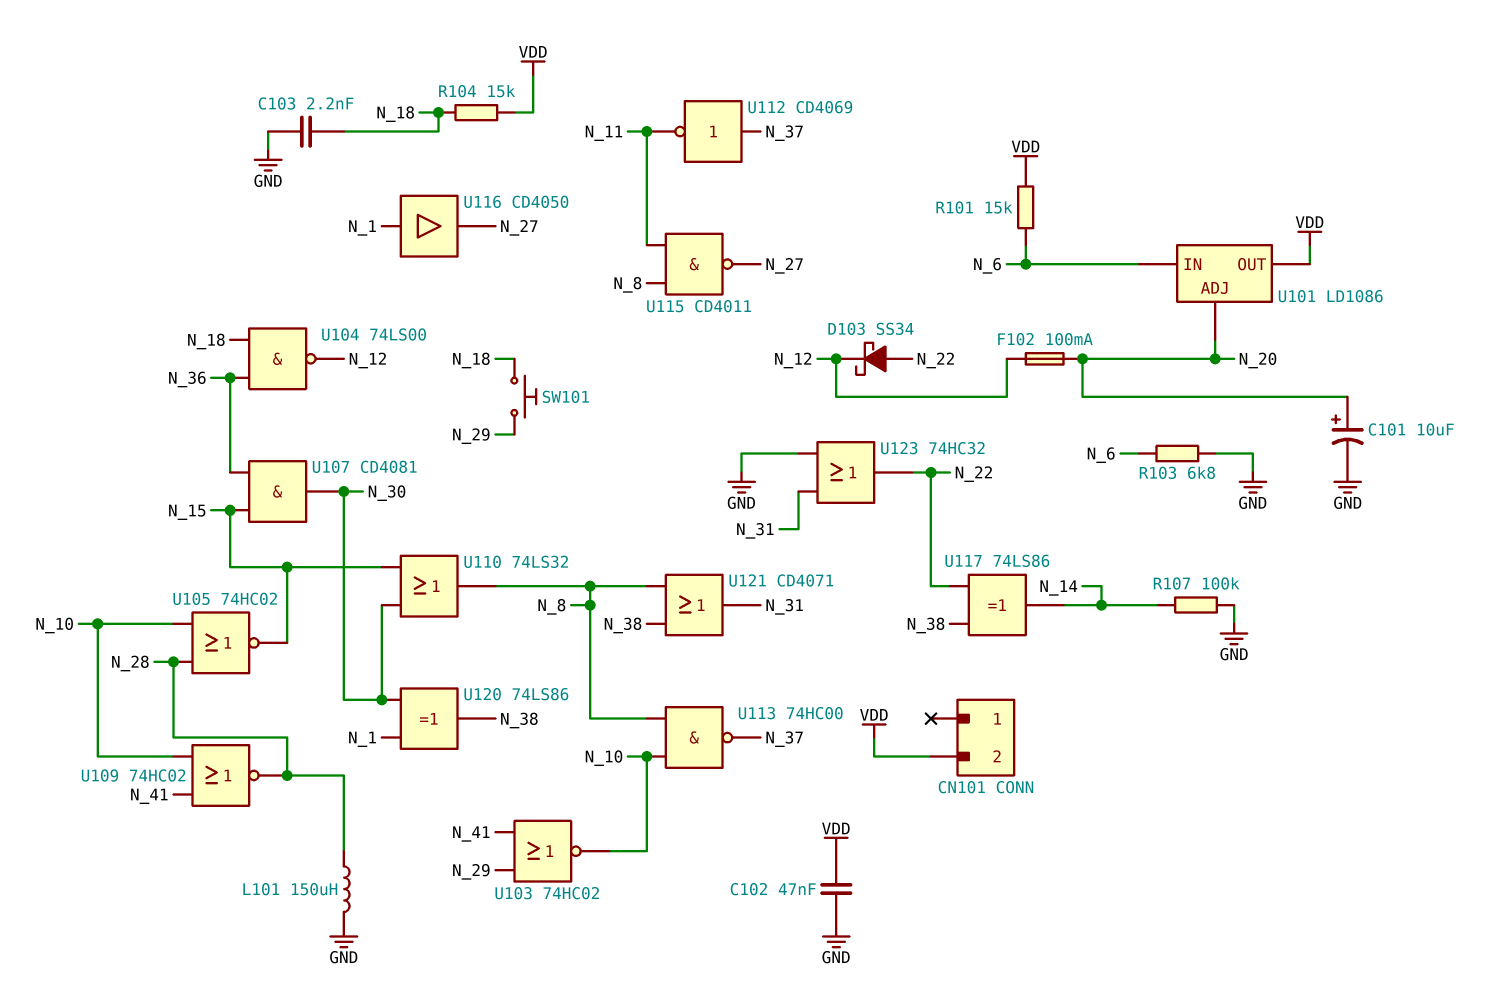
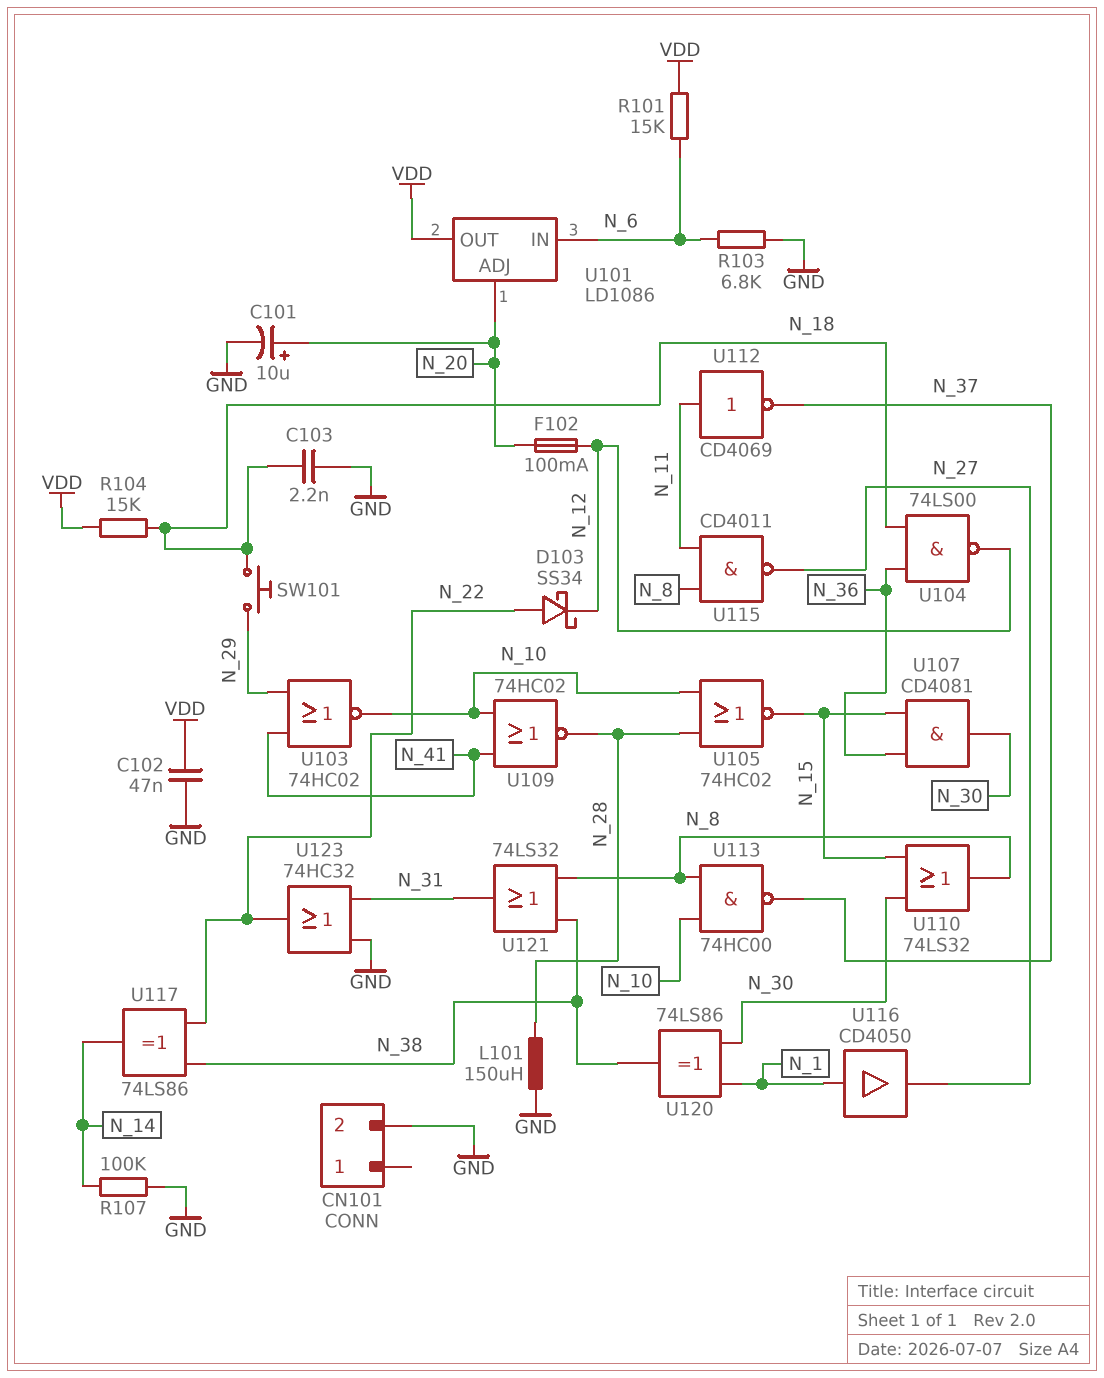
CN101 pin 2: VDD -> GND
U112: NOT CD4069 (in N_37, out N_11) -> NOT CD4069 (in N_11, out N_37)
U121: OR CD4071 (in N_8, in N_38, out N_31) -> OR 74LS32 (in N_8, in N_38, out N_31)

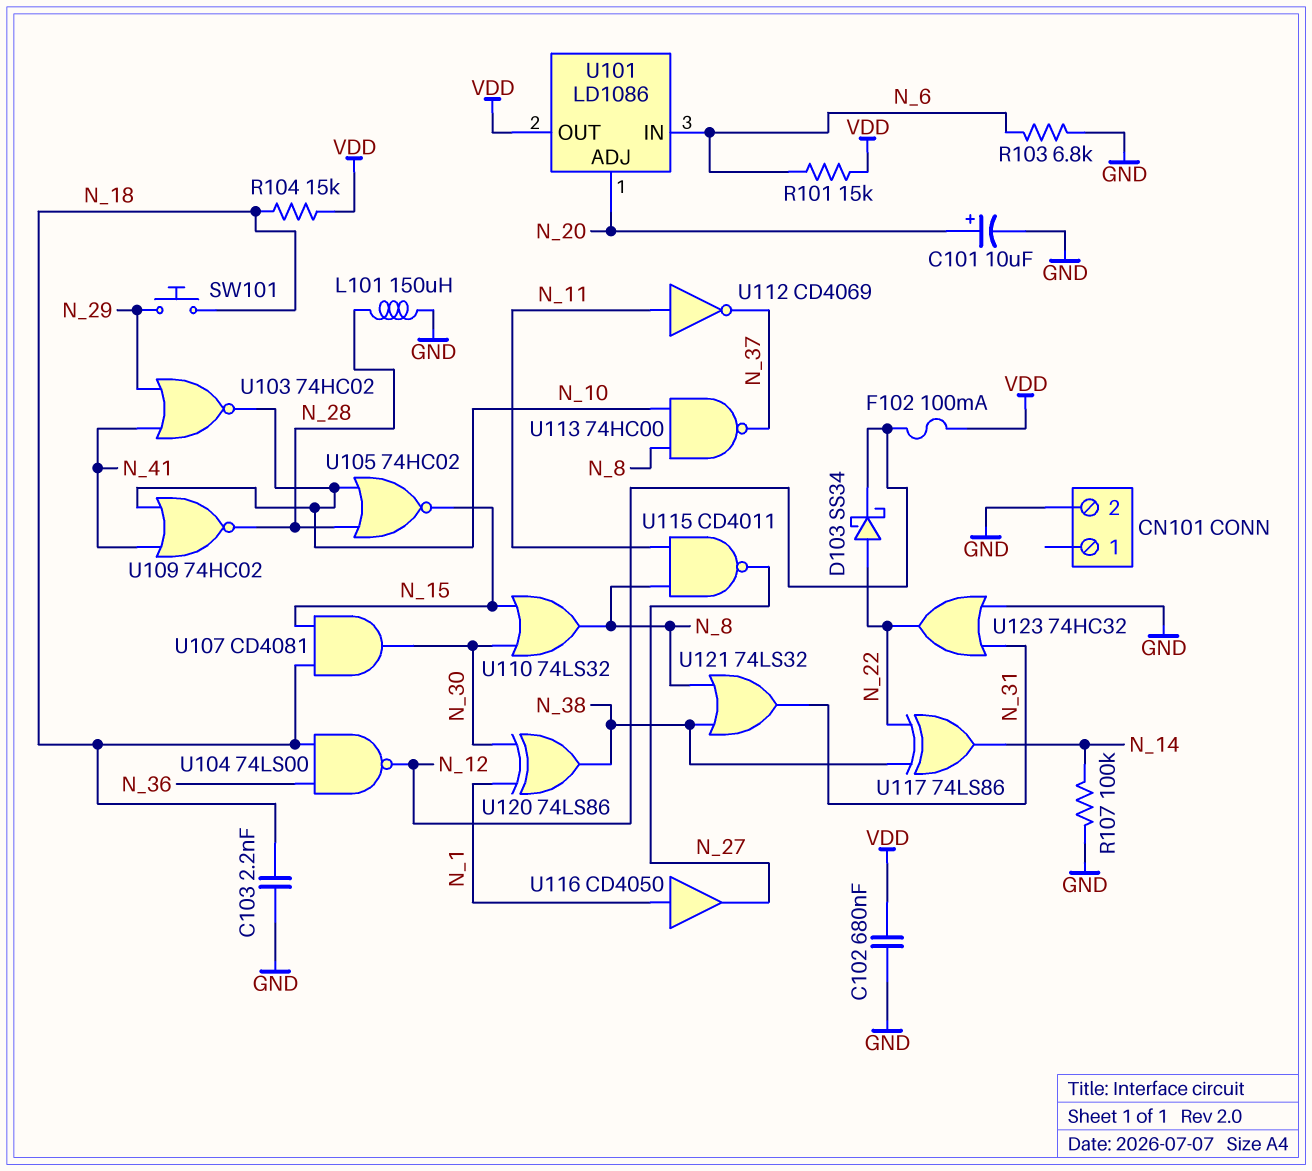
C102: 47nF (GND, VDD) -> 680nF (GND, VDD)
F102: 100mA (N_12, N_20) -> 100mA (N_12, VDD)
U107: AND CD4081 (in N_15, in N_36, out N_30) -> AND CD4081 (in N_15, in N_18, out N_30)

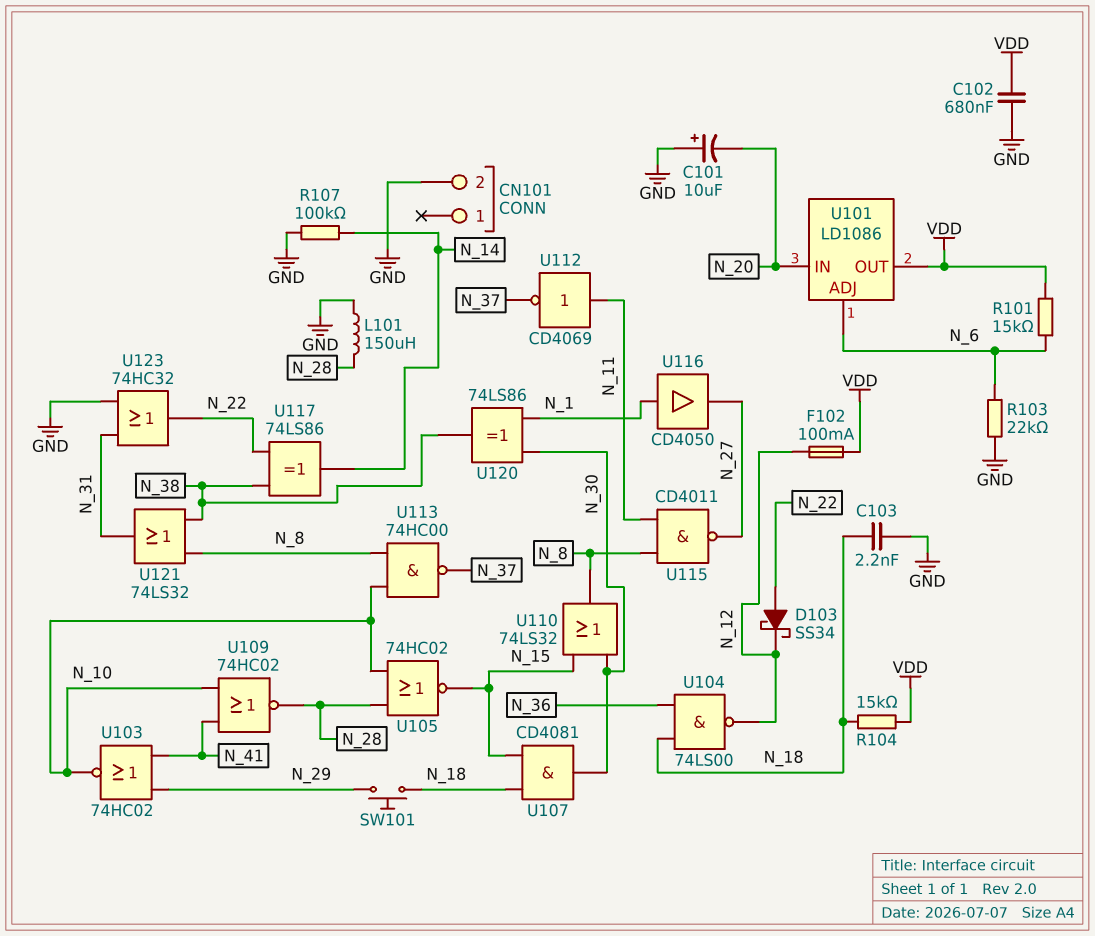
C101: 10uF (plus N_20, minus GND) -> 10uF (plus GND, minus N_20)
R103: 6.8k (GND, N_6) -> 22k (GND, N_6)
U101 pin ADJ: N_20 -> N_6
U101 pin IN: N_6 -> N_20

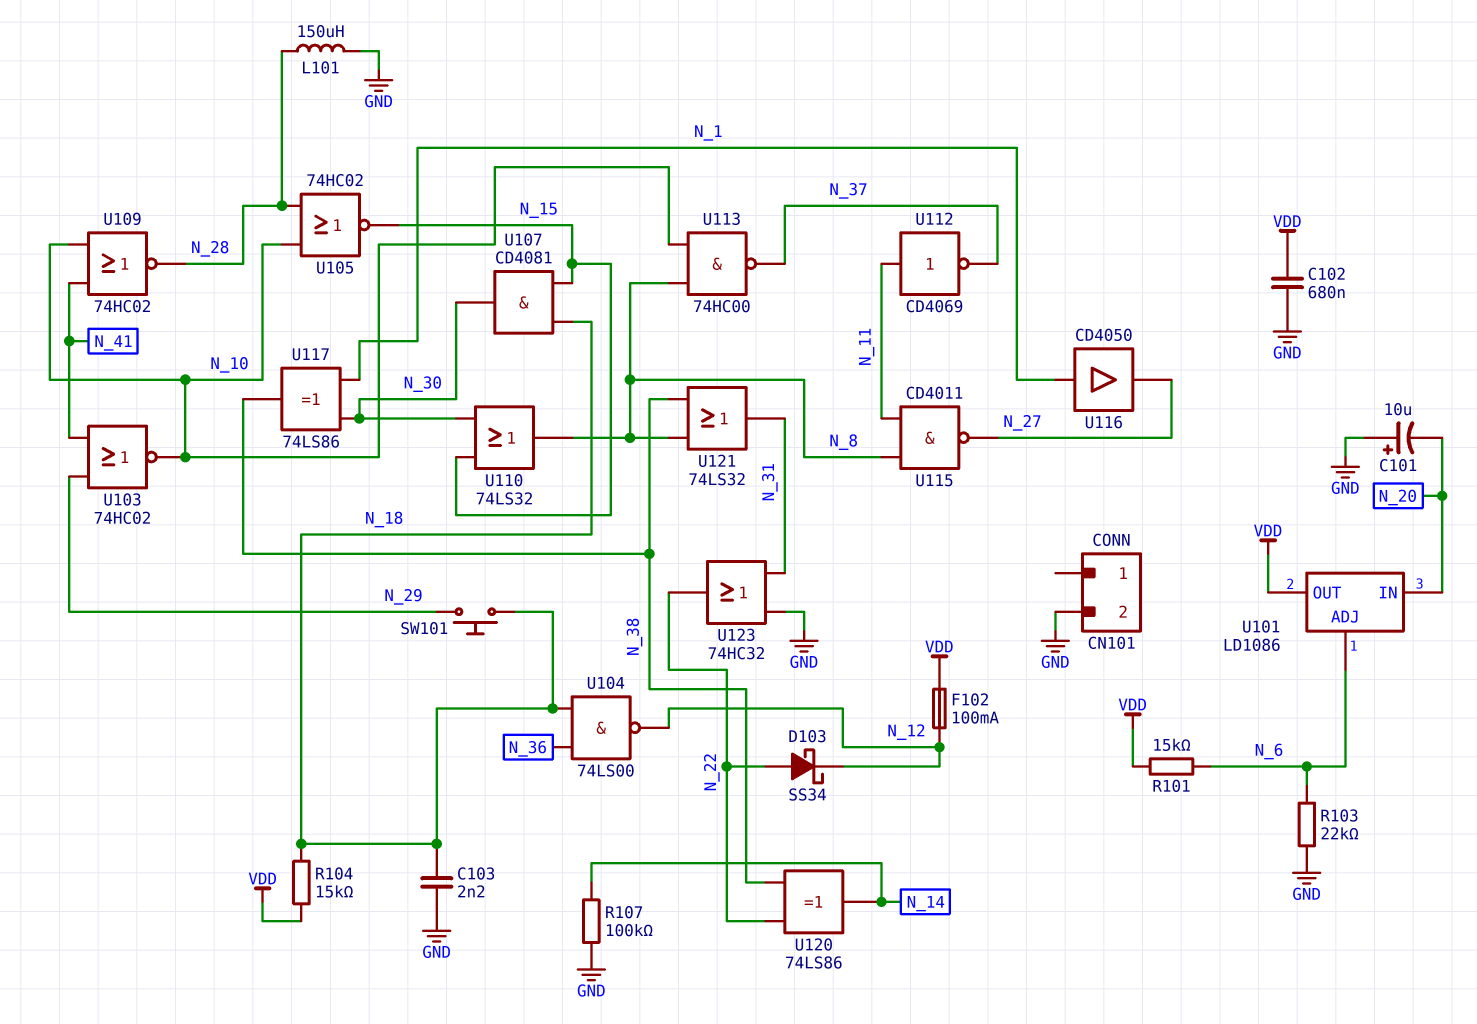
U117: XOR 74LS86 (in N_22, in N_38, out N_14) -> XOR 74LS86 (in N_1, in N_30, out N_38)
U120: XOR 74LS86 (in N_1, in N_30, out N_38) -> XOR 74LS86 (in N_22, in N_38, out N_14)

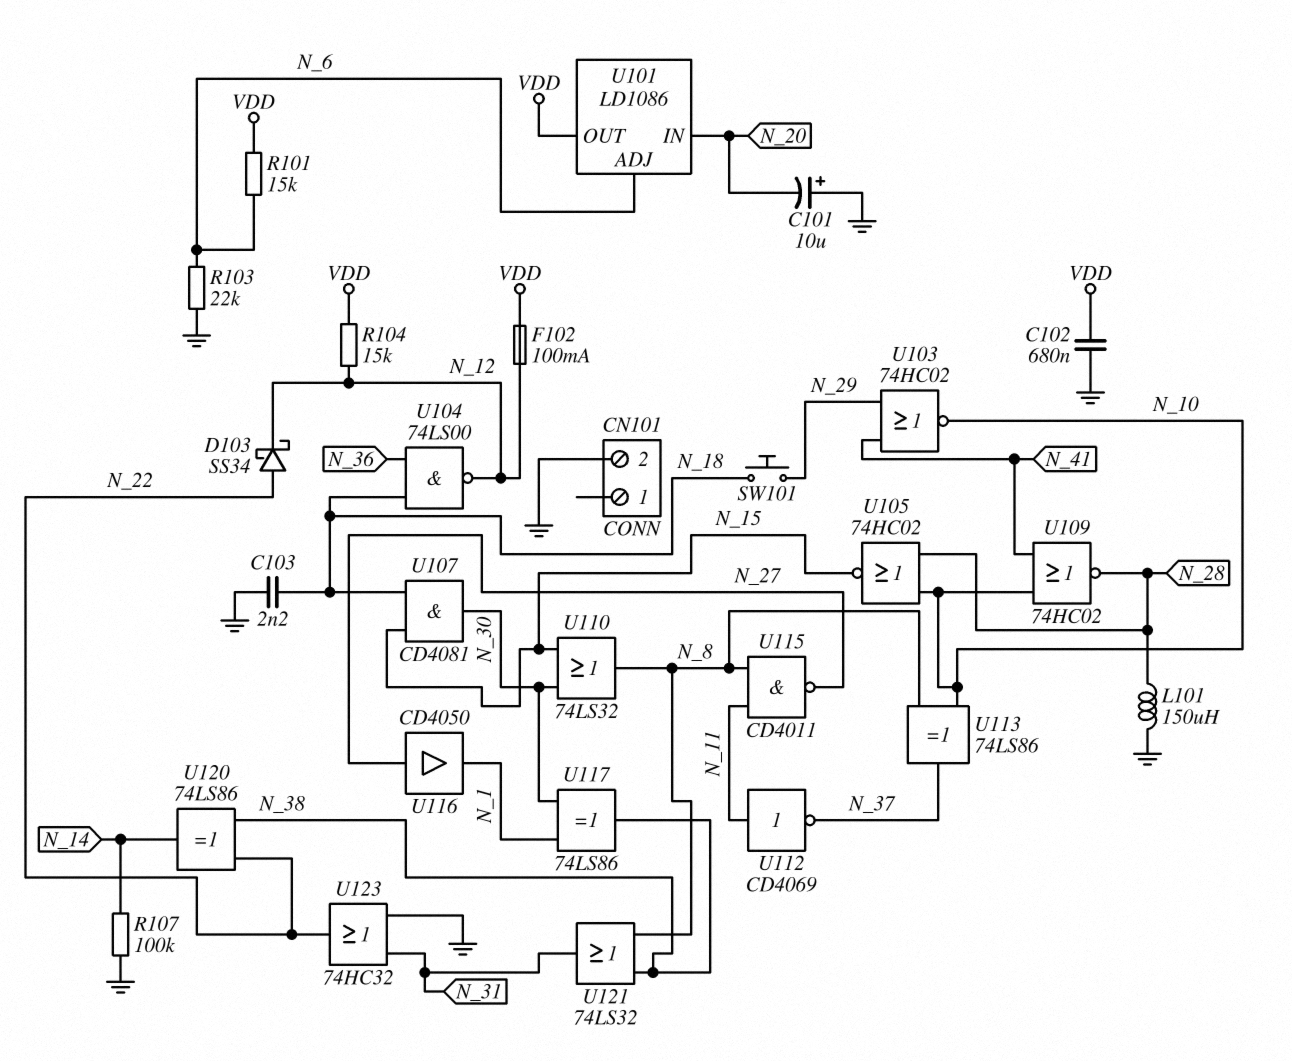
R104: 15k (N_18, VDD) -> 15k (N_12, VDD)
U113: NAND 74HC00 (in N_8, in N_10, out N_37) -> XOR 74LS86 (in N_8, in N_10, out N_37)
U116: buffer CD4050 (in N_1, out N_27) -> buffer CD4050 (in N_27, out N_1)

